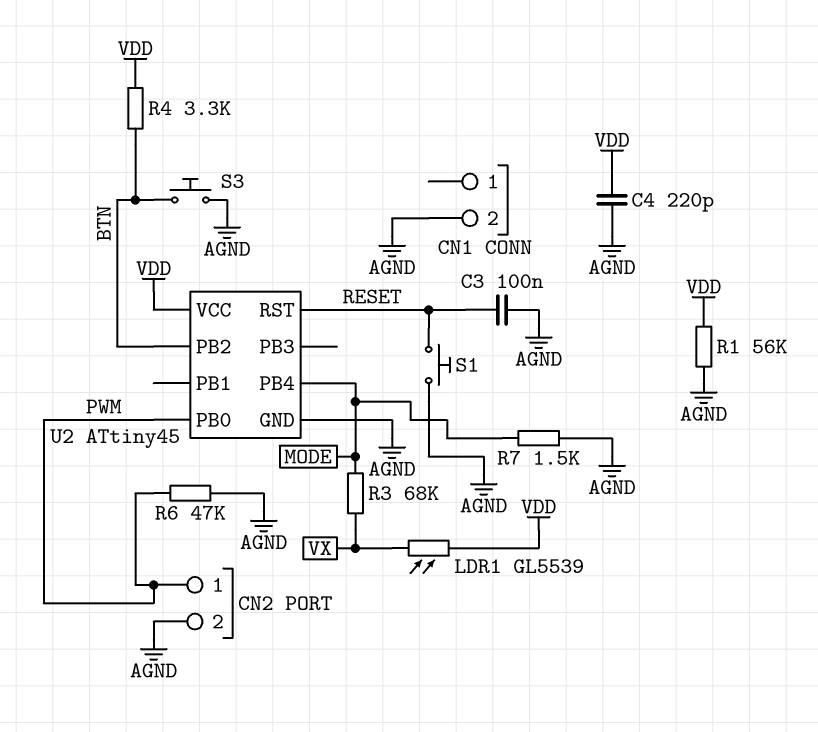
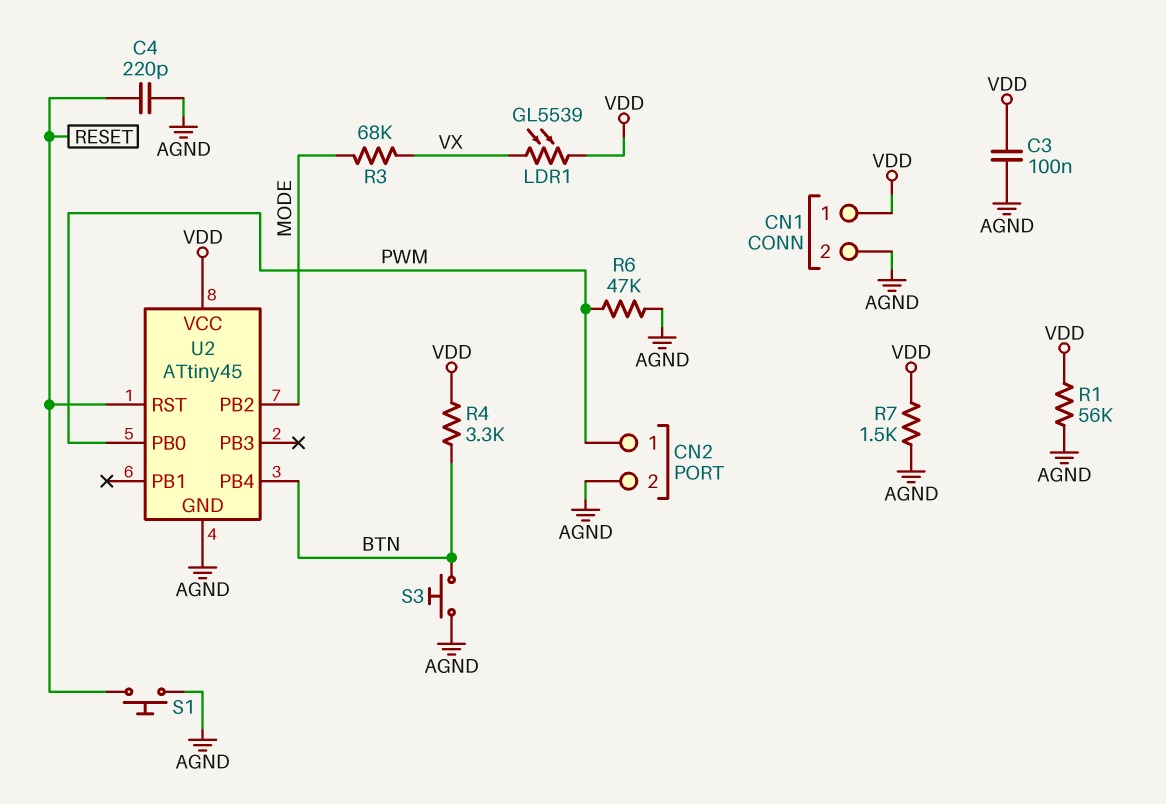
C3: 100nF (AGND, RESET) -> 100nF (AGND, VDD)
C4: 220pF (AGND, VDD) -> 220pF (AGND, RESET)
CN1 pin 1: none -> VDD
R7: 1.5k (AGND, MODE) -> 1.5k (AGND, VDD)
U2 pin PB2: BTN -> MODE
U2 pin PB4: MODE -> BTN

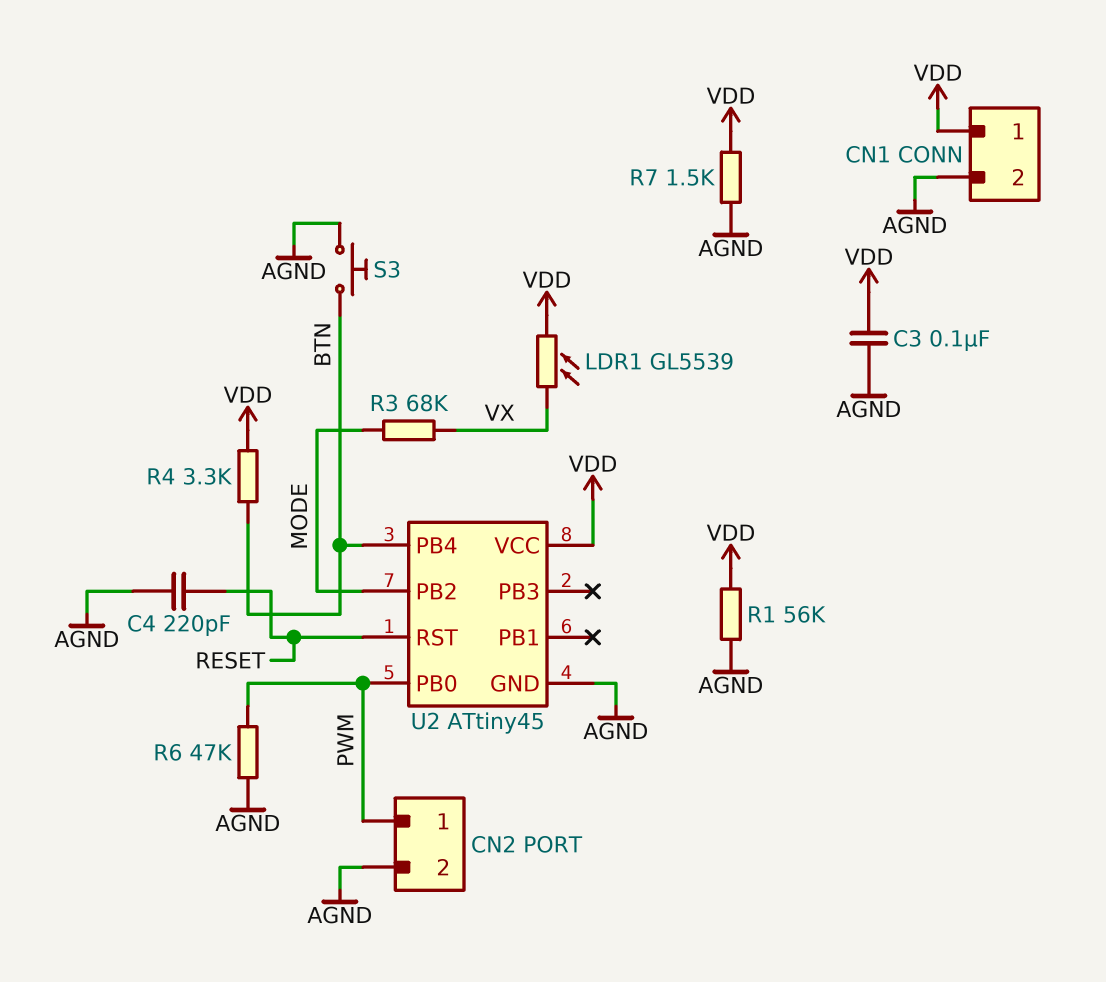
S1: button (AGND, RESET) -> none

